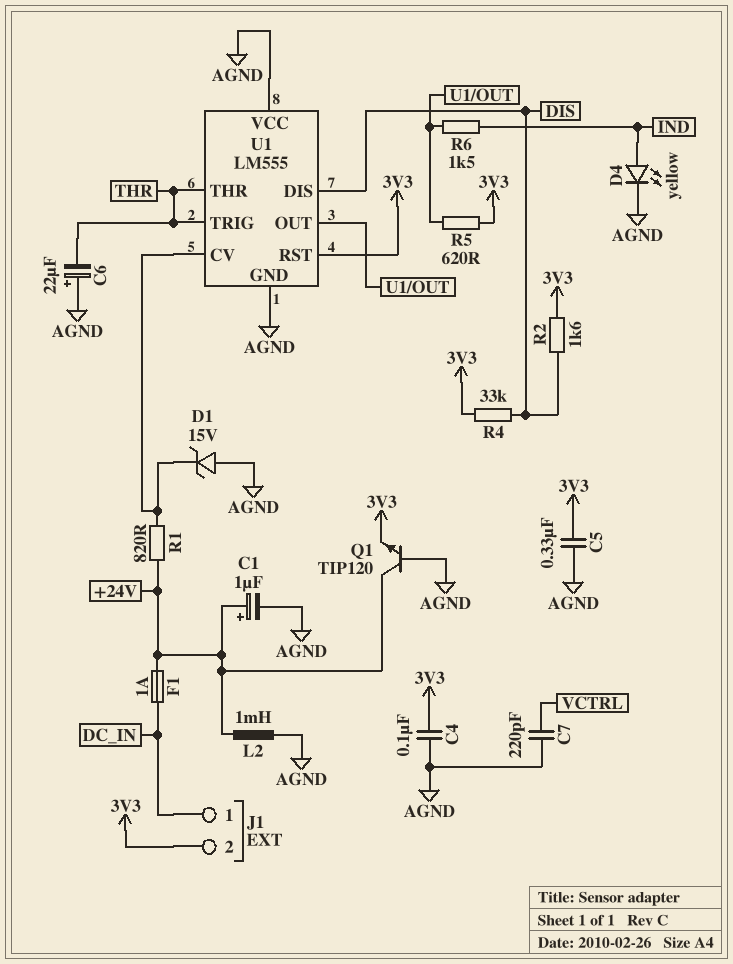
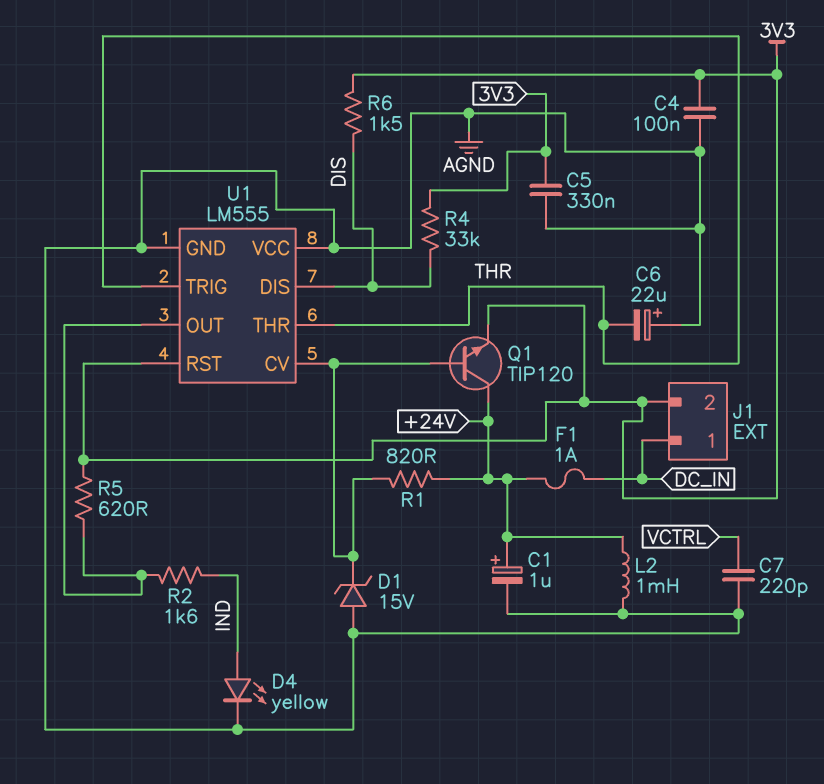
Q1: NPN TIP120 (B AGND, C +24V, E 3V3) -> NPN TIP120 (B U1/CV, C +24V, E 3V3)
R2: 1.6k (3V3, DIS) -> 1.6k (IND, U1/OUT)
R6: 1.5k (IND, U1/OUT) -> 1.5k (3V3, DIS)

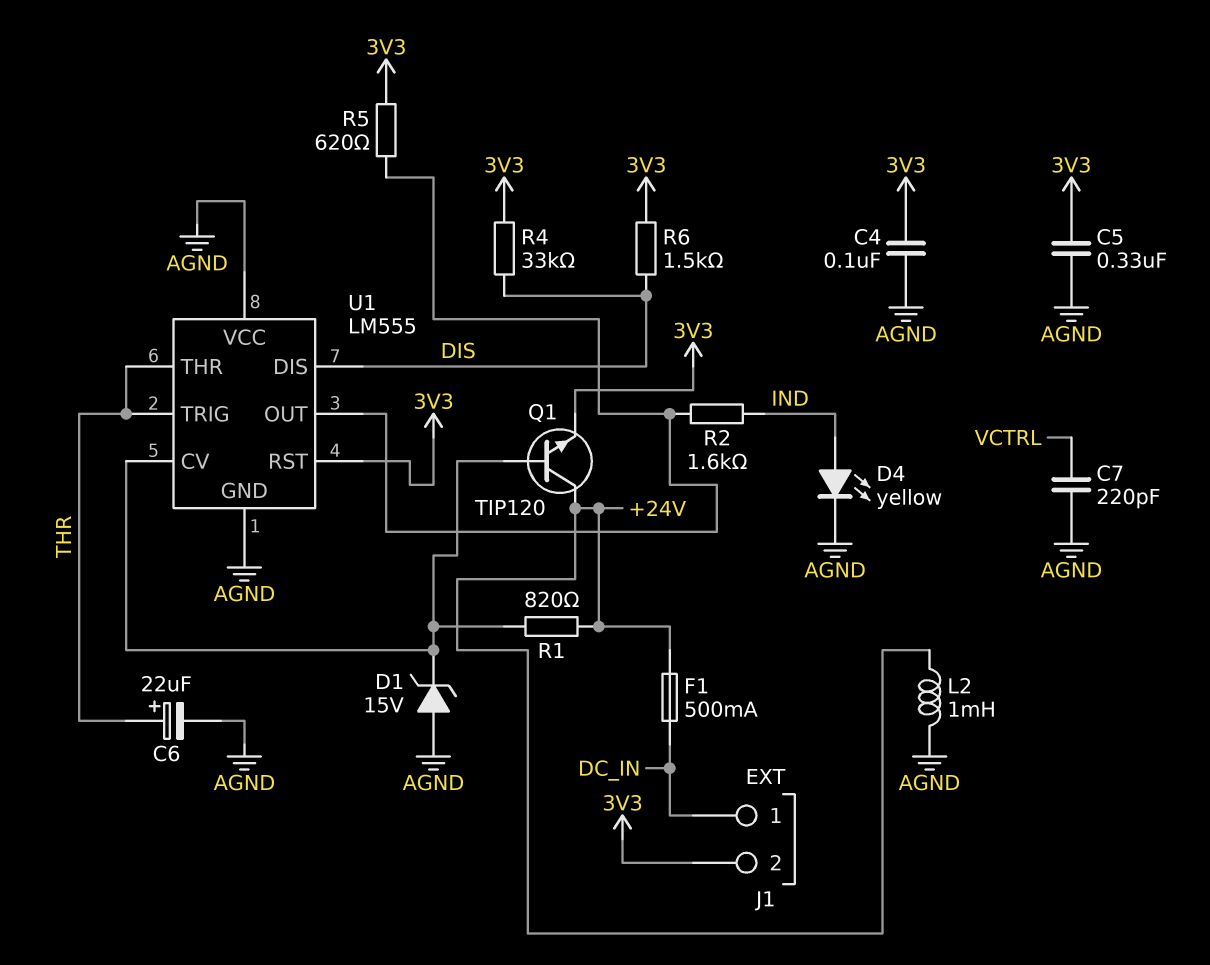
C1: 1uF (plus +24V, minus AGND) -> none
C6: 22uF (plus AGND, minus THR) -> 22uF (plus THR, minus AGND)
F1: 1A (+24V, DC_IN) -> 500mA (+24V, DC_IN)

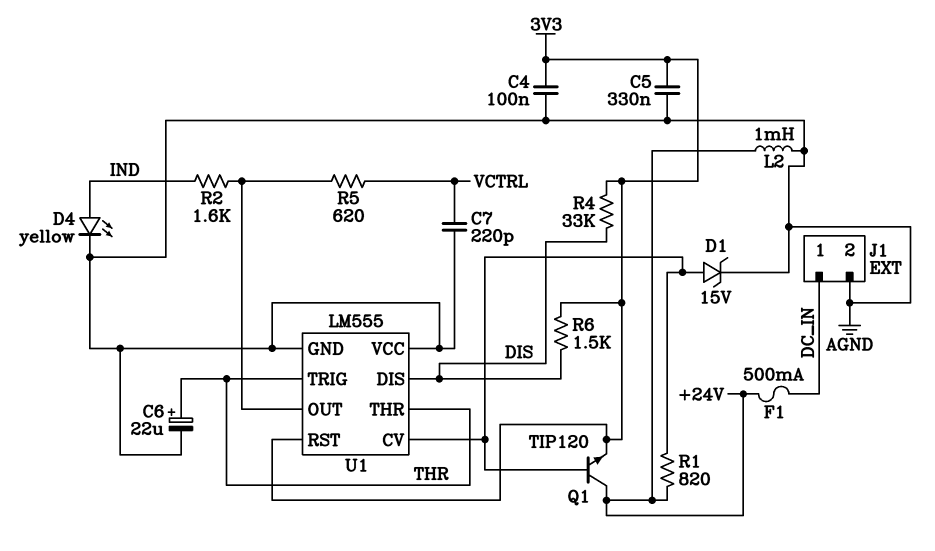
D1: zener 15V (A AGND, K U1/CV) -> zener 15V (A U1/CV, K AGND)
J1 pin 2: 3V3 -> AGND
R5: 620 (3V3, U1/OUT) -> 620 (U1/OUT, VCTRL)

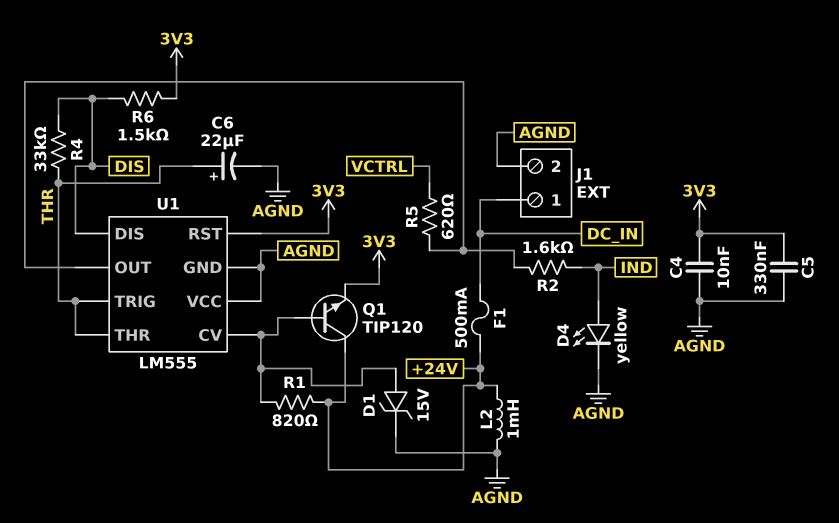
C4: 100nF (3V3, AGND) -> 10nF (3V3, AGND)
C7: 220pF (AGND, VCTRL) -> none
R4: 33k (3V3, DIS) -> 33k (DIS, THR)

